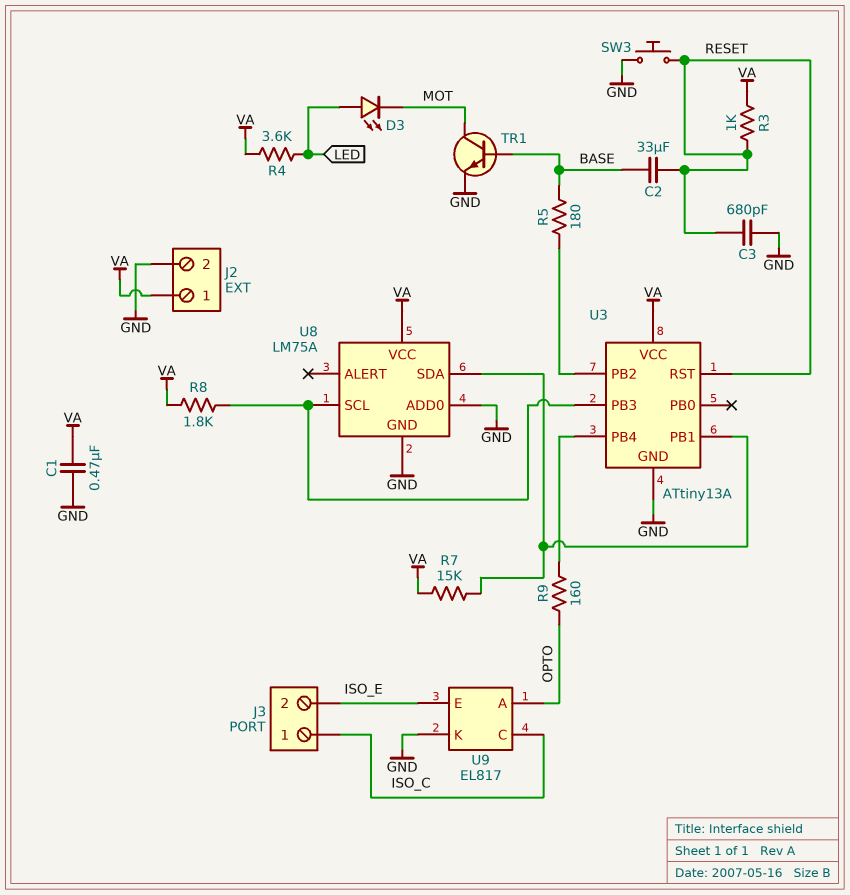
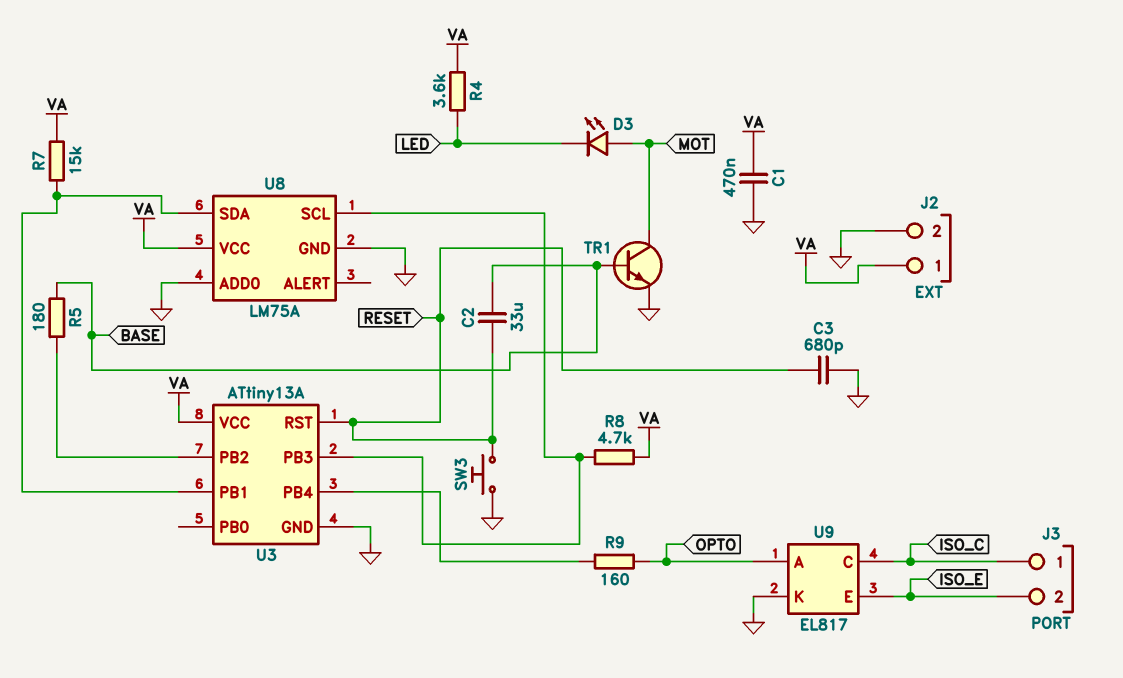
D3: LED (A LED, K MOT) -> LED (A MOT, K LED)
R3: 1k (RESET, VA) -> none
R8: 1.8k (U3/PB3, VA) -> 4.7k (U3/PB3, VA)

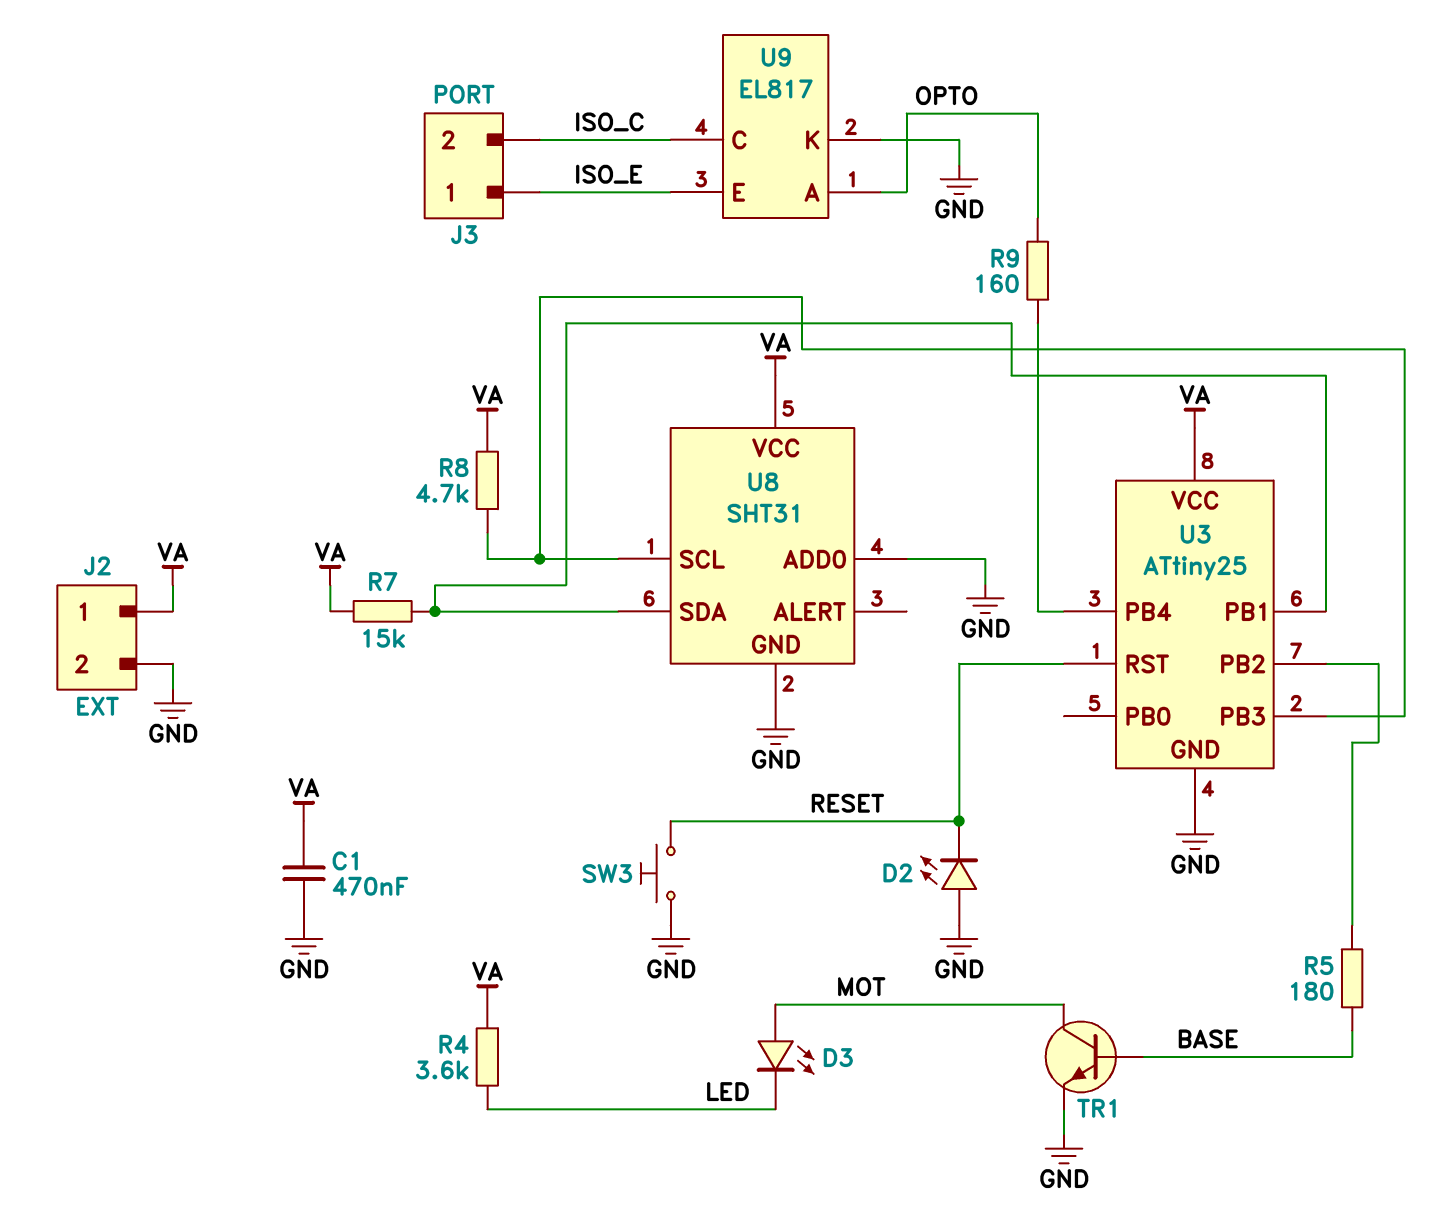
C2: 33uF (BASE, RESET) -> none
C3: 680pF (GND, RESET) -> none
D2: none -> LED (A GND, K RESET)
J3 pin 1: ISO_C -> ISO_E
J3 pin 2: ISO_E -> ISO_C
U3: ATtiny13A -> ATtiny25
U8: LM75A -> SHT31

